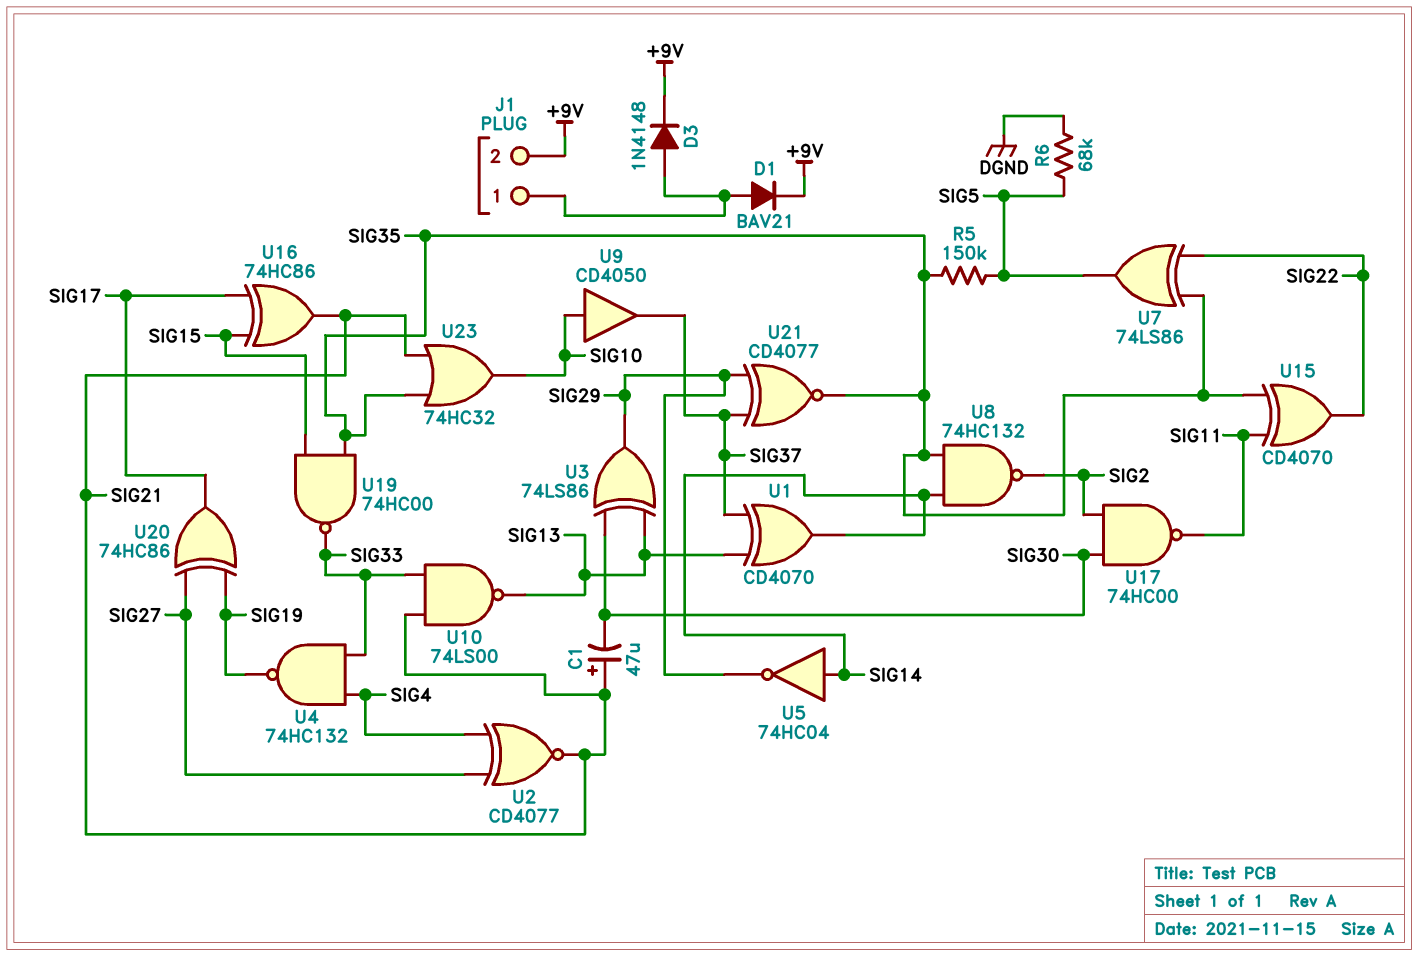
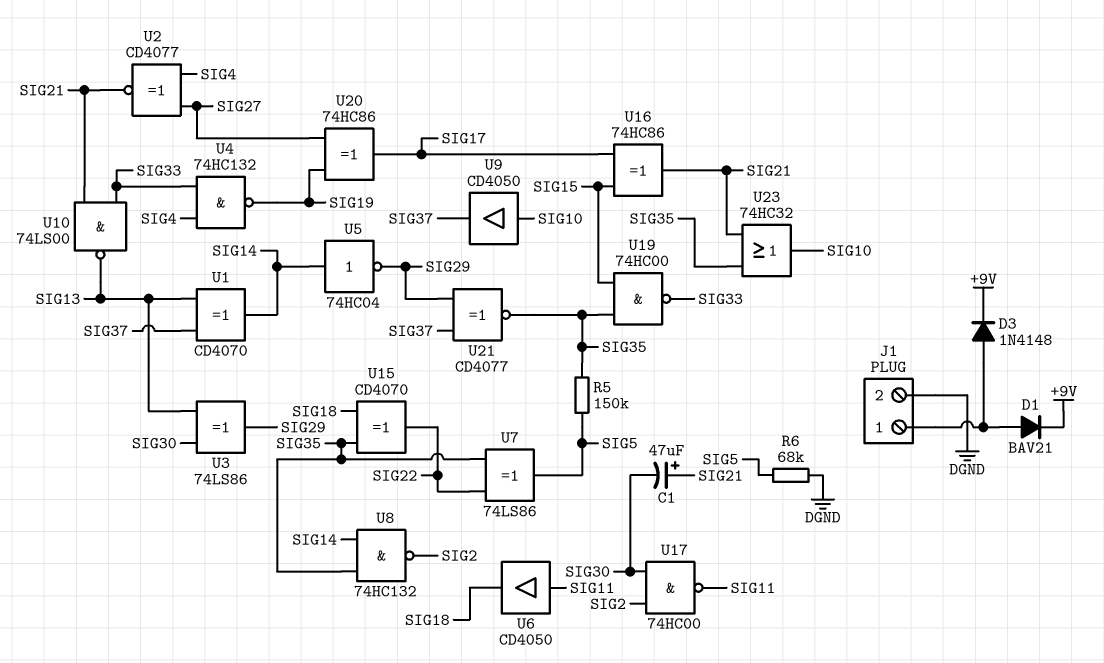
J1 pin 2: +9V -> DGND
U6: none -> buffer CD4050 (in SIG11, out SIG18)
U15: XOR CD4070 (in SIG11, in SIG35, out SIG22) -> XOR CD4070 (in SIG18, in SIG35, out SIG22)

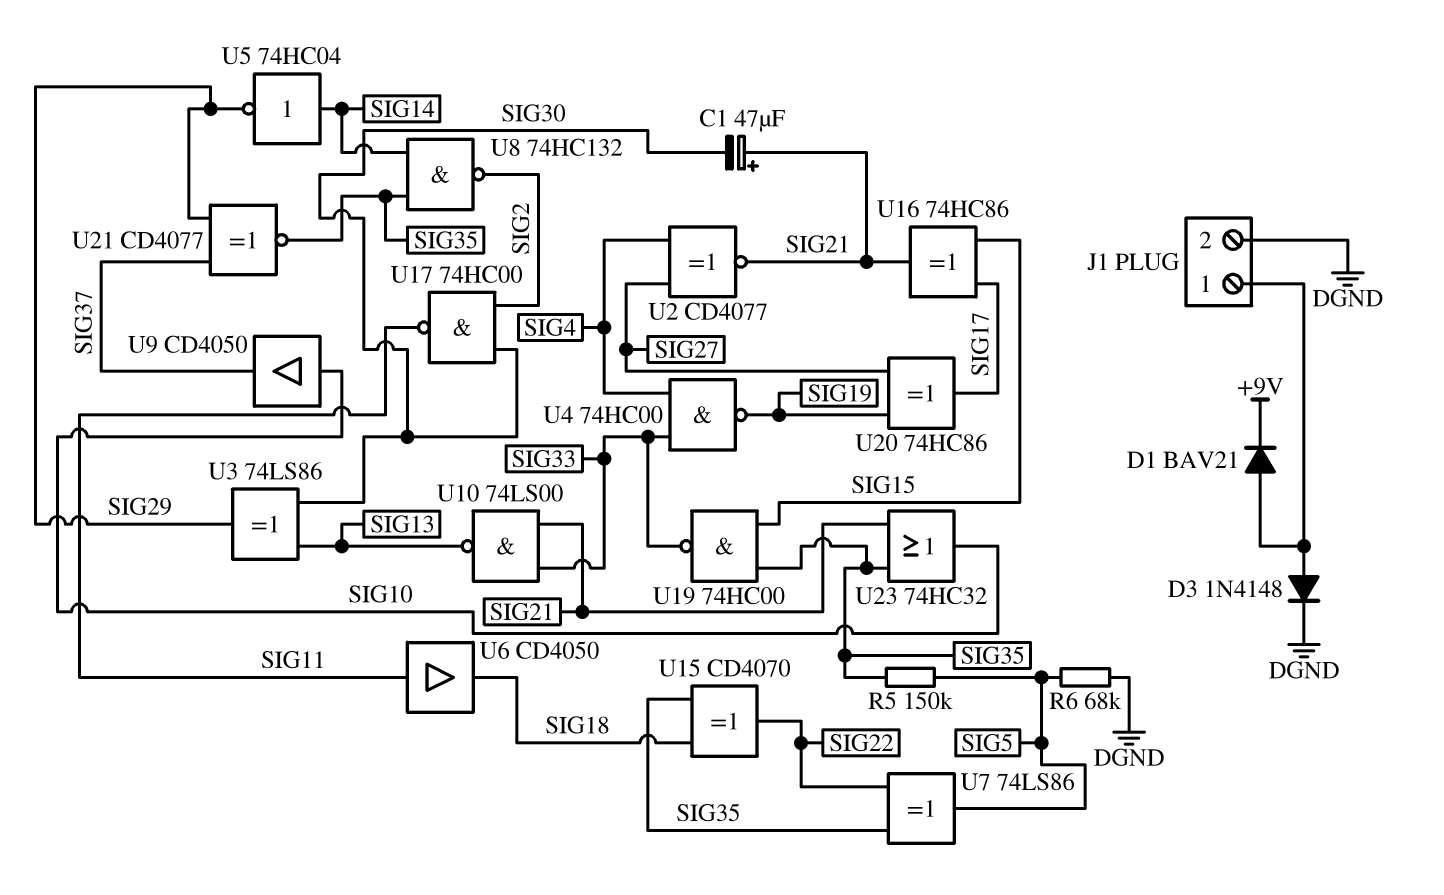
D3: diode 1N4148 (A J1/1, K +9V) -> diode 1N4148 (A J1/1, K DGND)
U1: XOR CD4070 (in SIG13, in SIG37, out SIG14) -> none
U4: NAND 74HC132 (in SIG4, in SIG33, out SIG19) -> NAND 74HC00 (in SIG4, in SIG33, out SIG19)

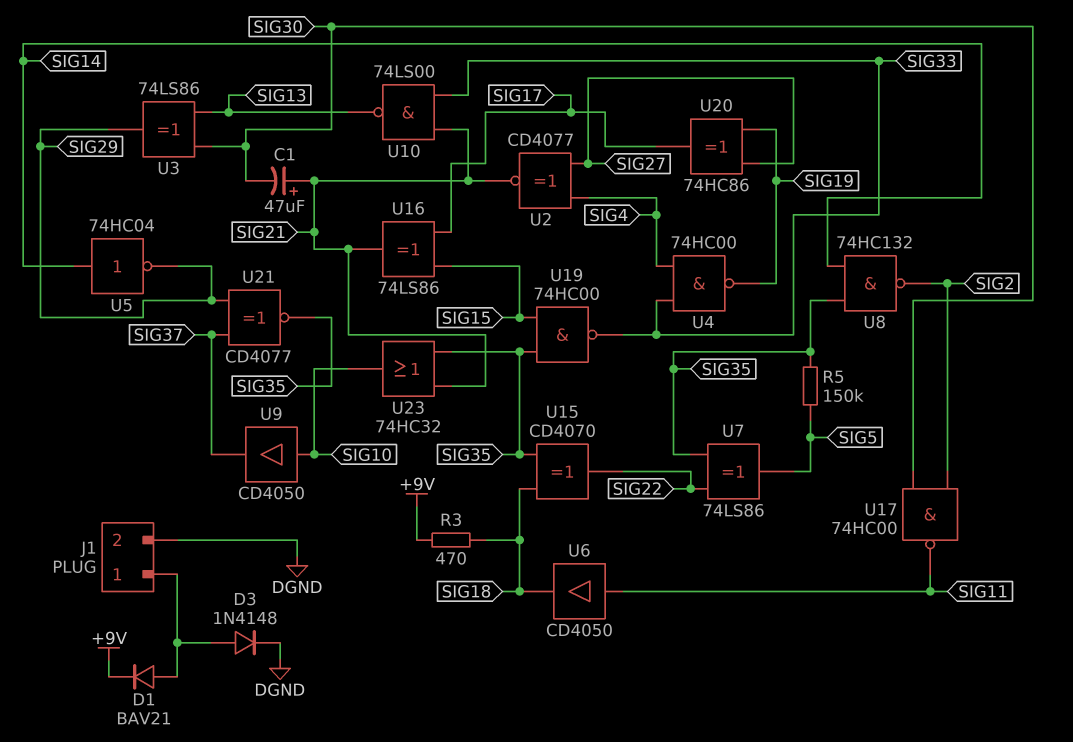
R3: none -> 470 (+9V, SIG18)
R6: 68k (DGND, SIG5) -> none
U16: XOR 74HC86 (in SIG15, in SIG17, out SIG21) -> XOR 74LS86 (in SIG15, in SIG17, out SIG21)

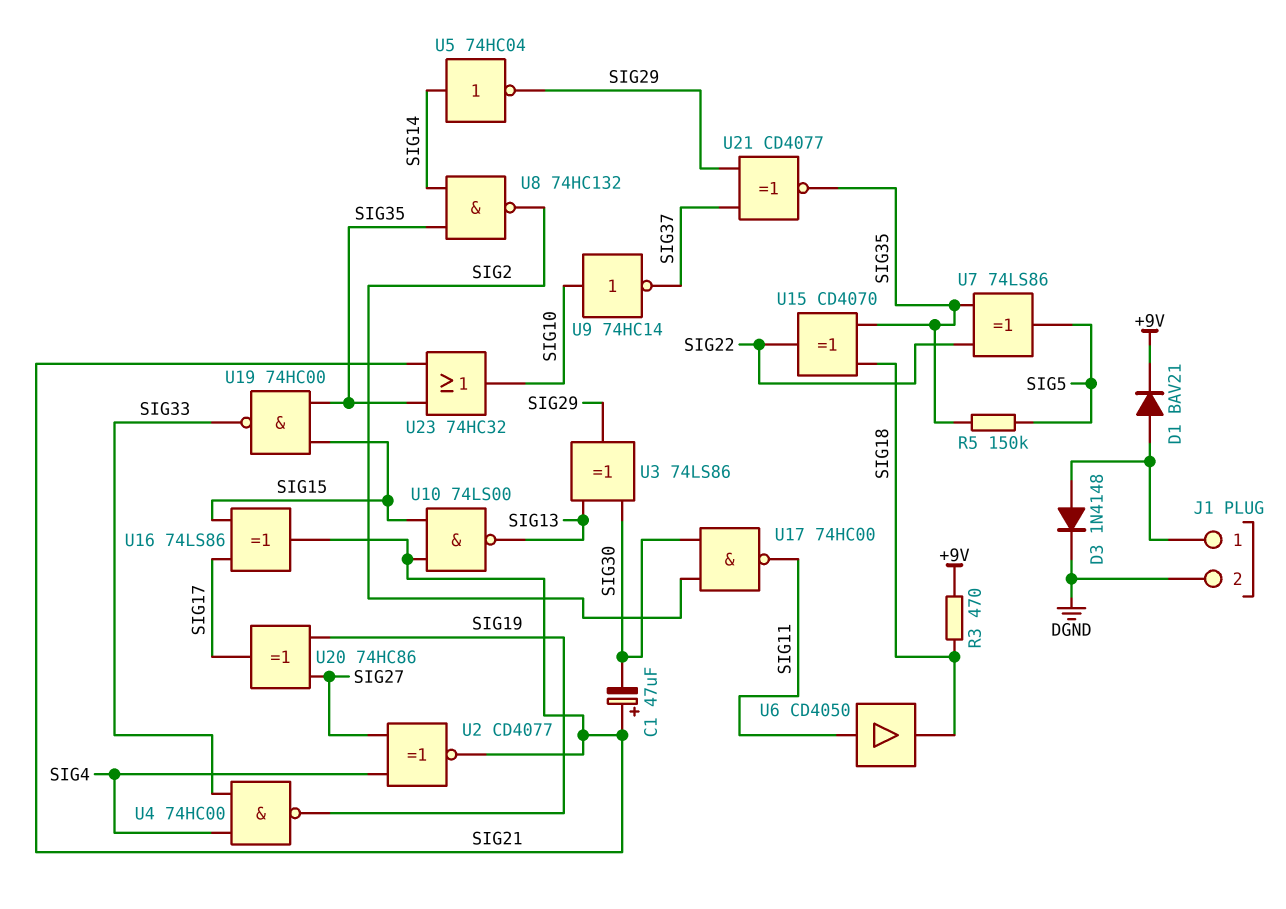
U9: buffer CD4050 (in SIG10, out SIG37) -> NOT 74HC14 (in SIG10, out SIG37)
U10: NAND 74LS00 (in SIG21, in SIG33, out SIG13) -> NAND 74LS00 (in SIG15, in SIG21, out SIG13)

